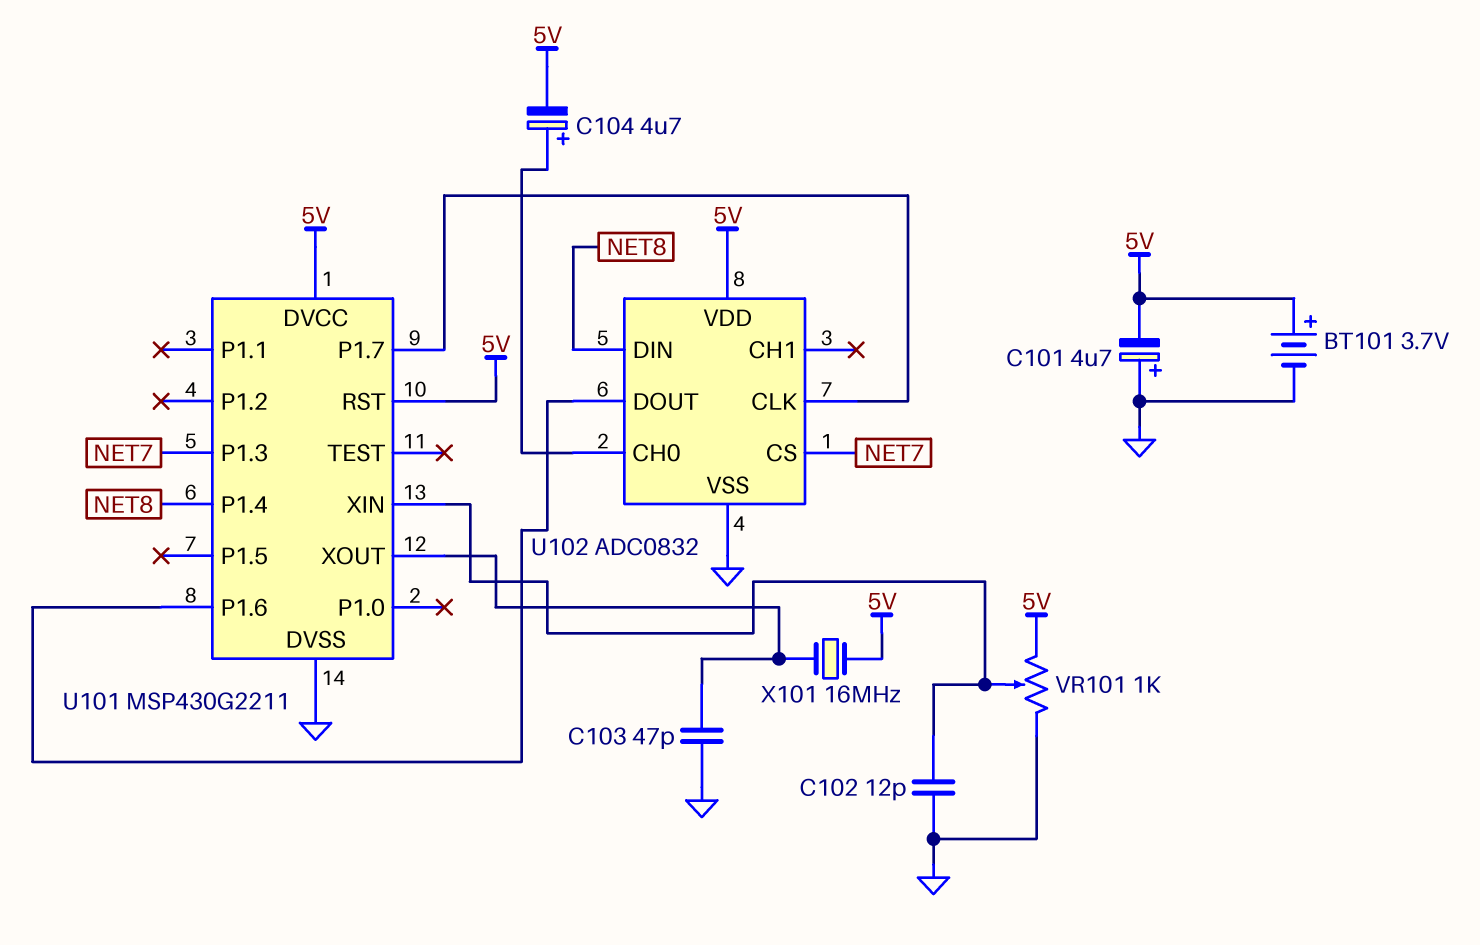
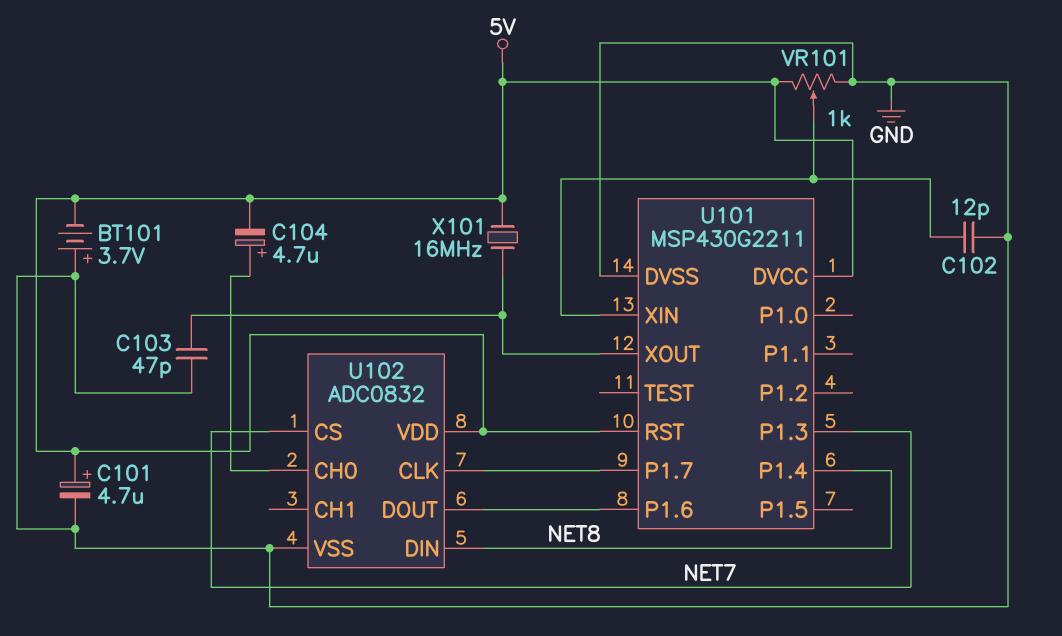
BT101: 3.7V (plus 5V, minus GND) -> 3.7V (plus GND, minus 5V)
C101: 4.7uF (plus GND, minus 5V) -> 4.7uF (plus 5V, minus GND)

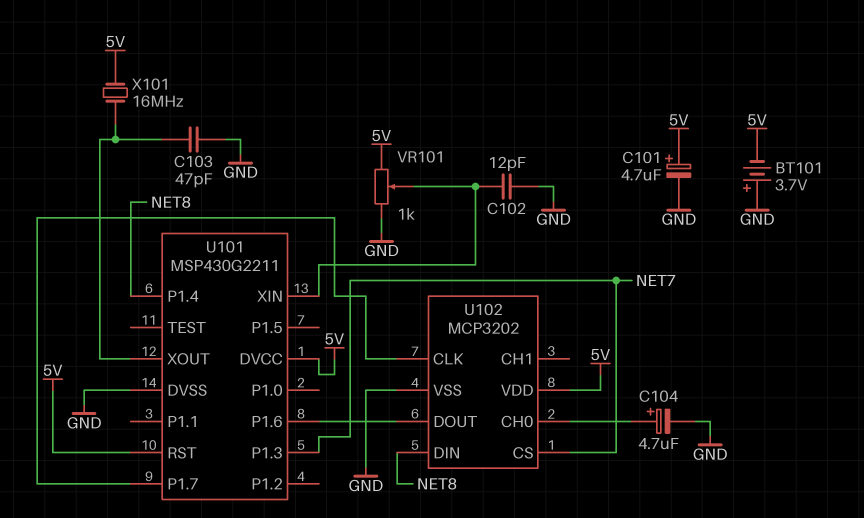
C104: 4.7uF (plus U102/CH0, minus 5V) -> 4.7uF (plus U102/CH0, minus GND)
U102: ADC0832 -> MCP3202

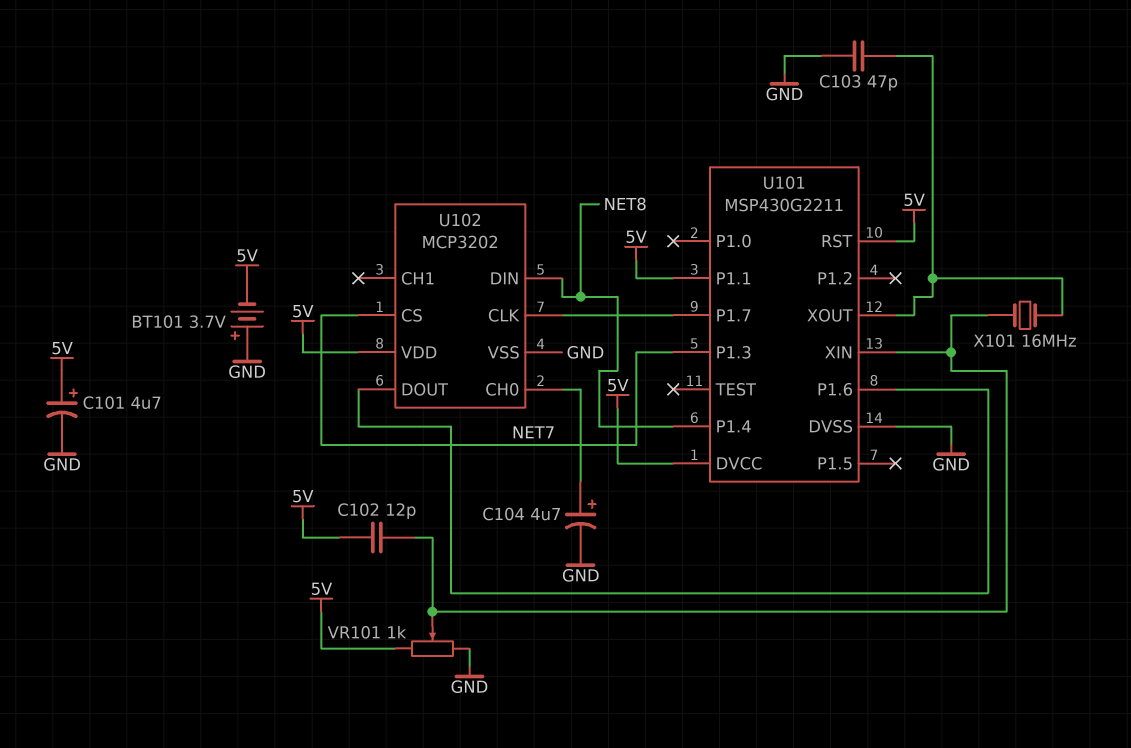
C102: 12pF (GND, U101/XIN) -> 12pF (5V, U101/XIN)
U101 pin P1.1: none -> 5V
X101: 16MHz (5V, U101/XOUT) -> 16MHz (U101/XIN, U101/XOUT)

